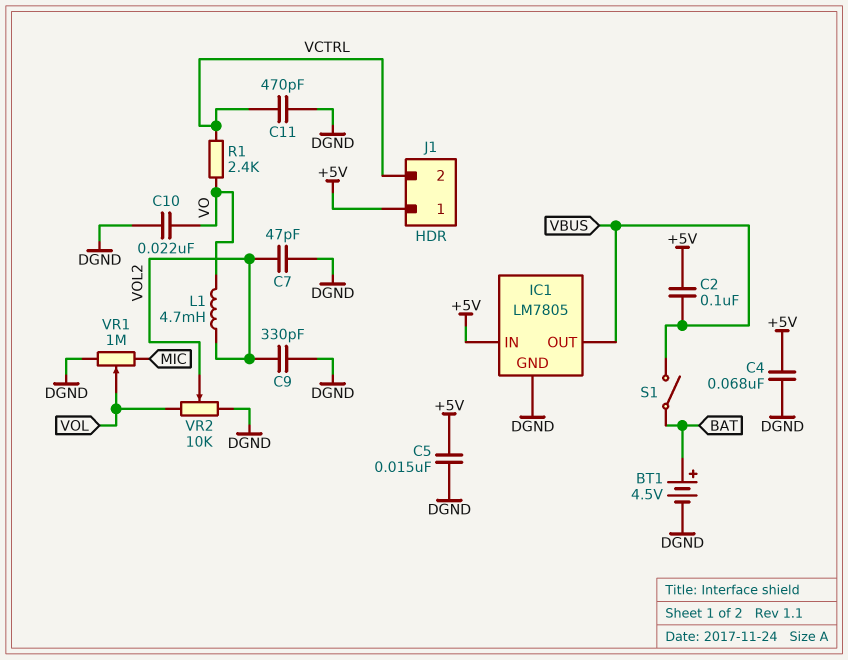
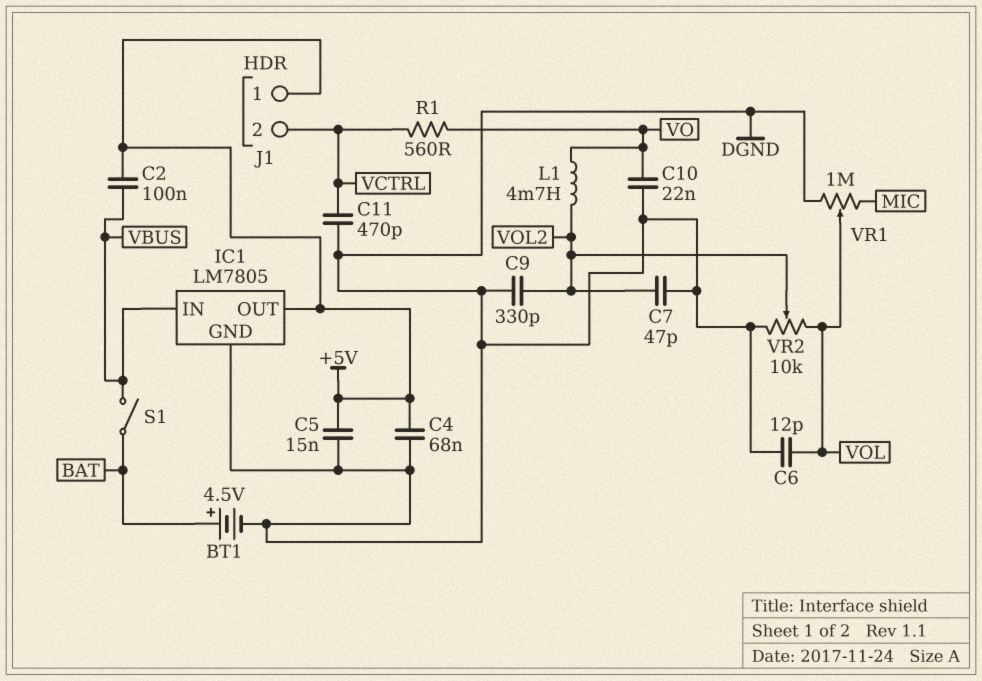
C6: none -> 12pF (DGND, VOL)
IC1 pin IN: +5V -> VBUS
IC1 pin OUT: VBUS -> +5V
R1: 2.4k (VCTRL, VO) -> 560 (VCTRL, VO)

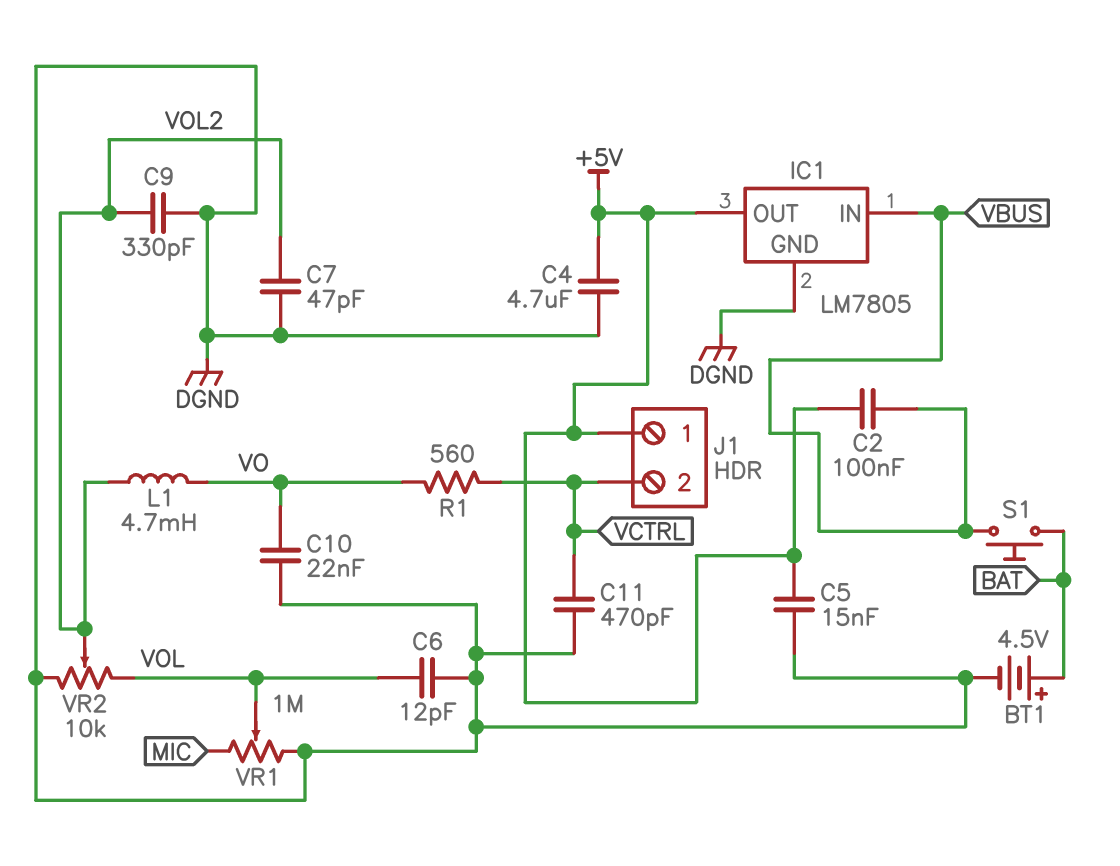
C4: 68nF (+5V, DGND) -> 4.7uF (+5V, DGND)
S1: switch (BAT, VBUS) -> button (BAT, VBUS)

